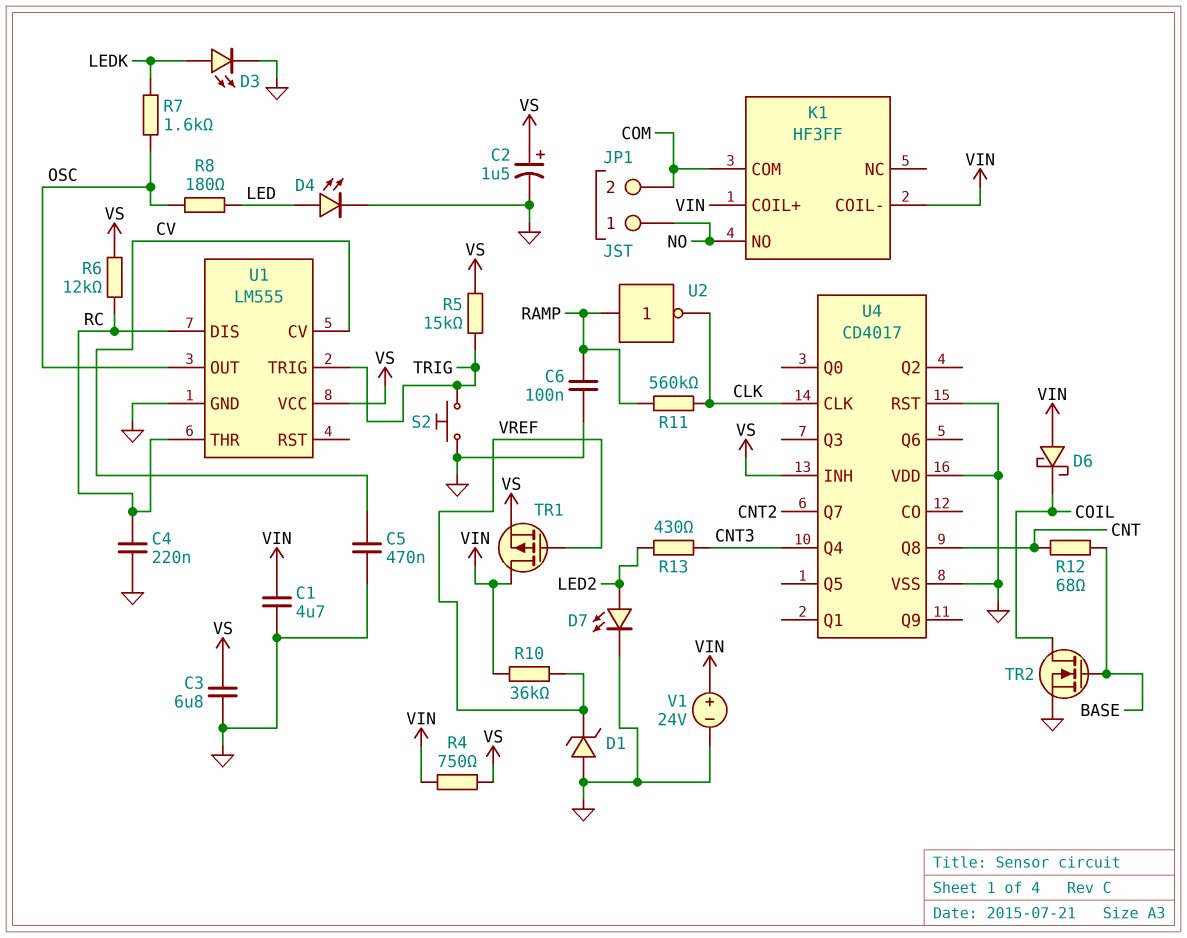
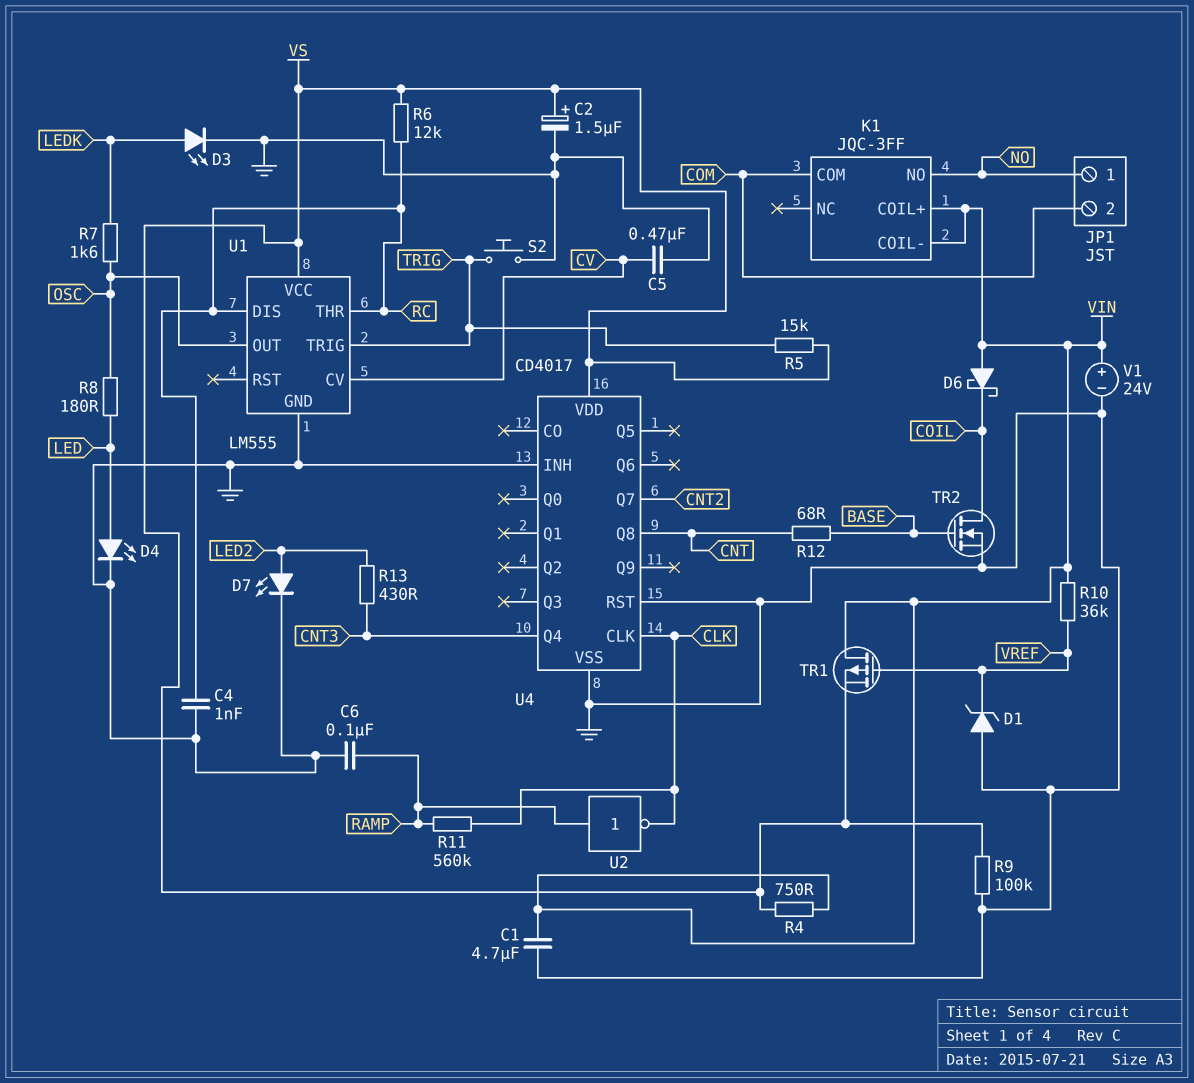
C3: 6.8uF (GND, VS) -> none
C4: 220nF (GND, RC) -> 1nF (GND, RC)
K1: HF3FF -> JQC-3FF
R9: none -> 100k (GND, VS)
U4 pin INH: VS -> GND
U4 pin VDD: GND -> VS

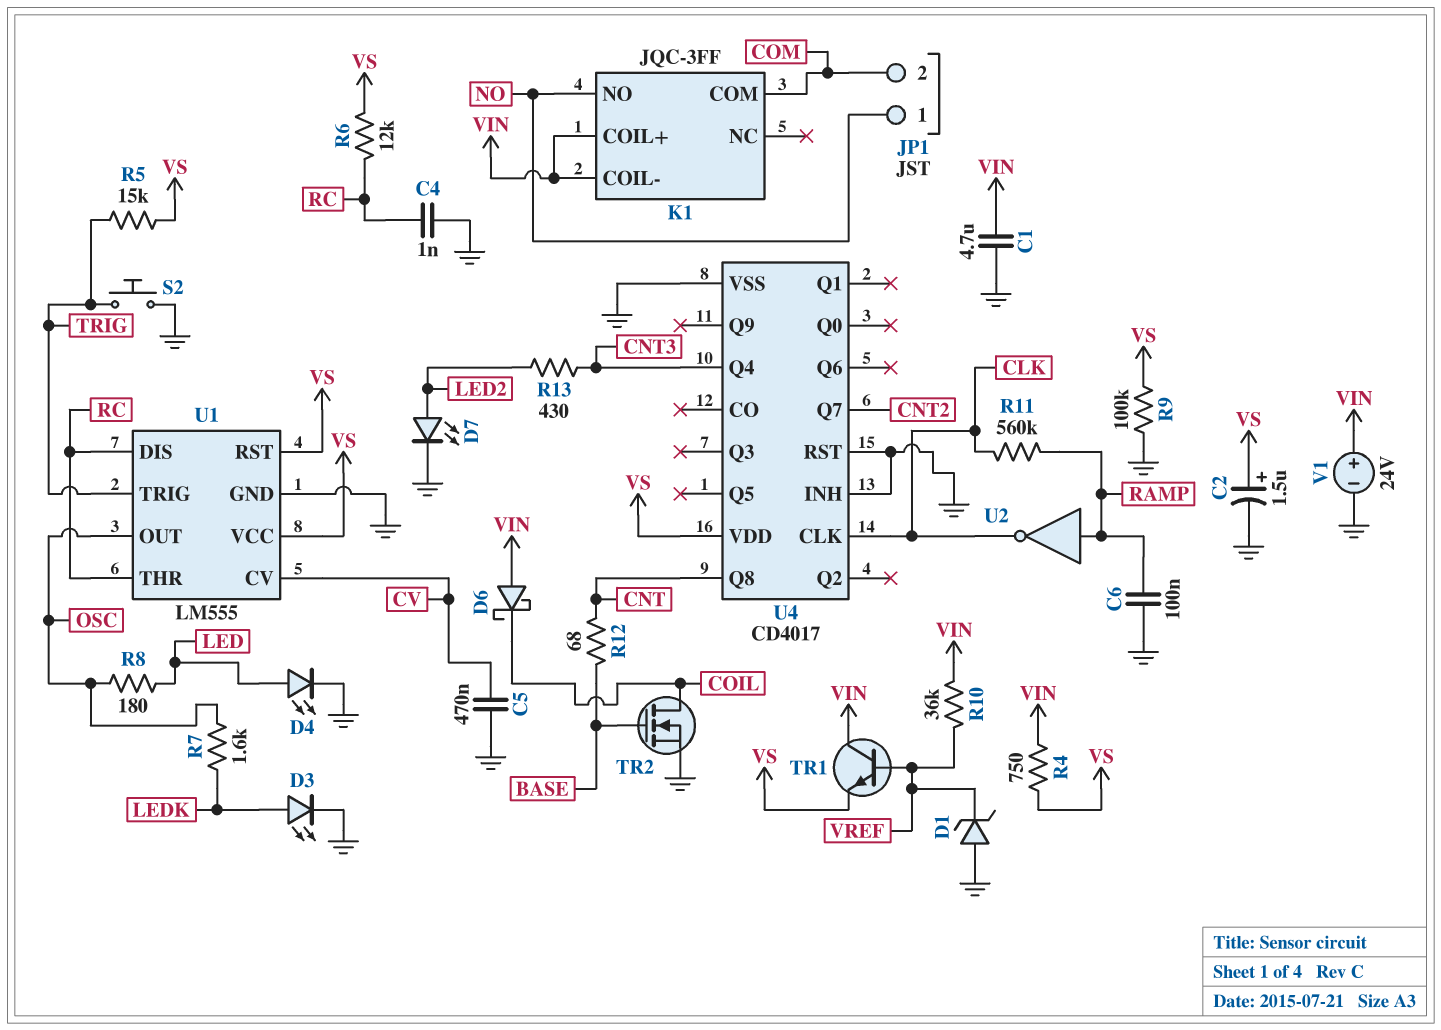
TR1: PMOS (G VREF, D VIN, S VS) -> NPN (B VREF, C VIN, E VS)
U1 pin RST: none -> VS

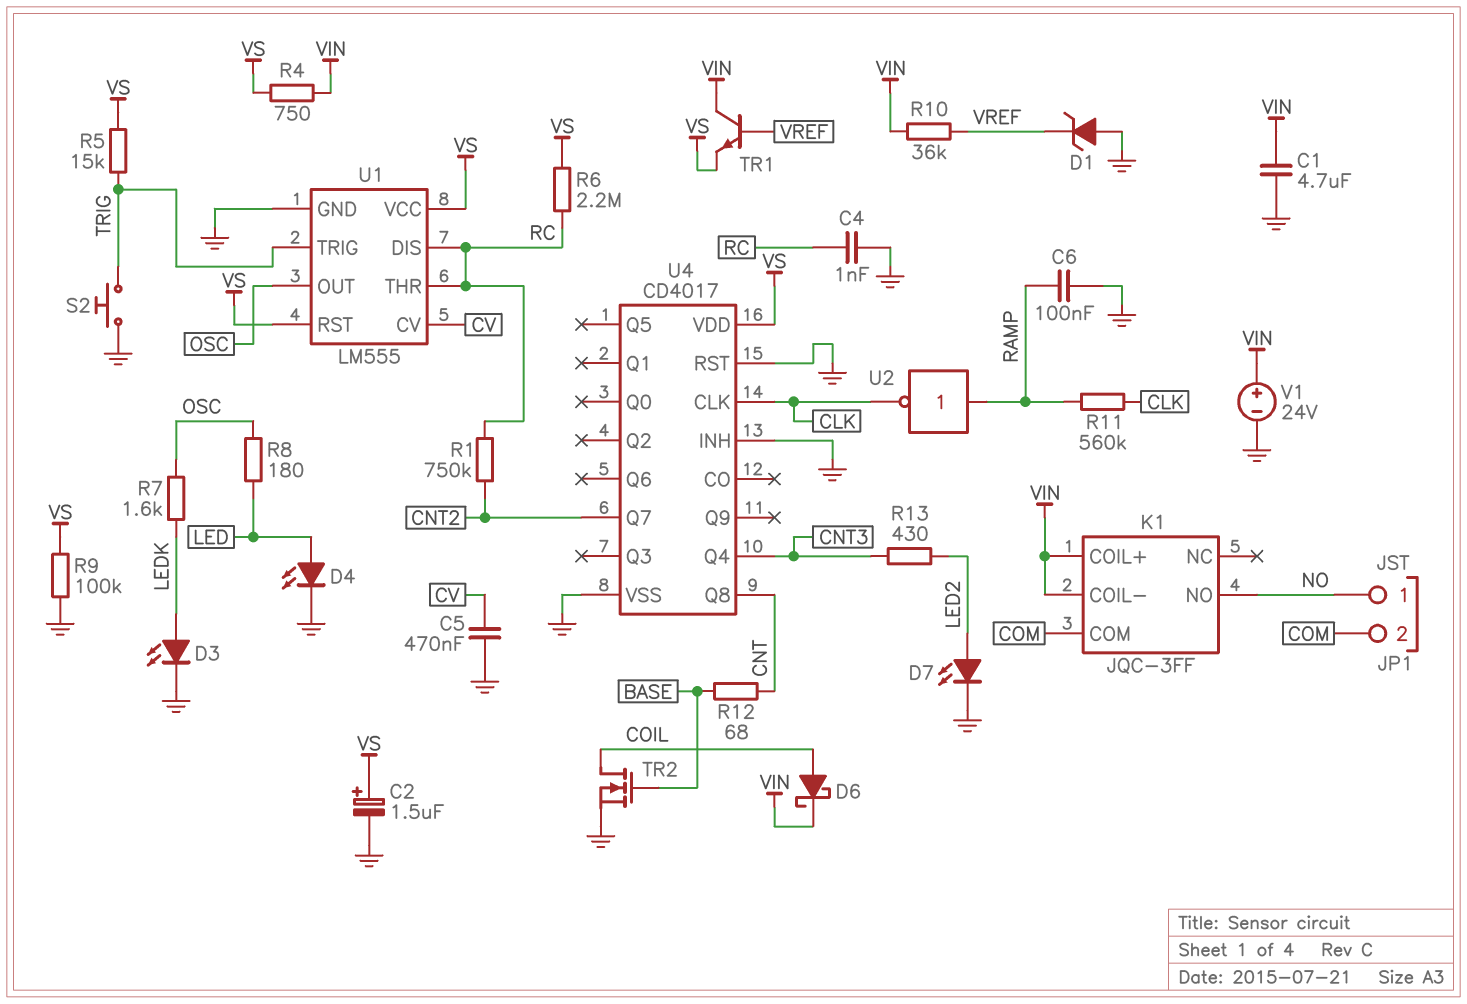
D6: schottky (A VIN, K COIL) -> schottky (A COIL, K VIN)
R1: none -> 750k (CNT2, RC)
R6: 12k (RC, VS) -> 2.2M (RC, VS)

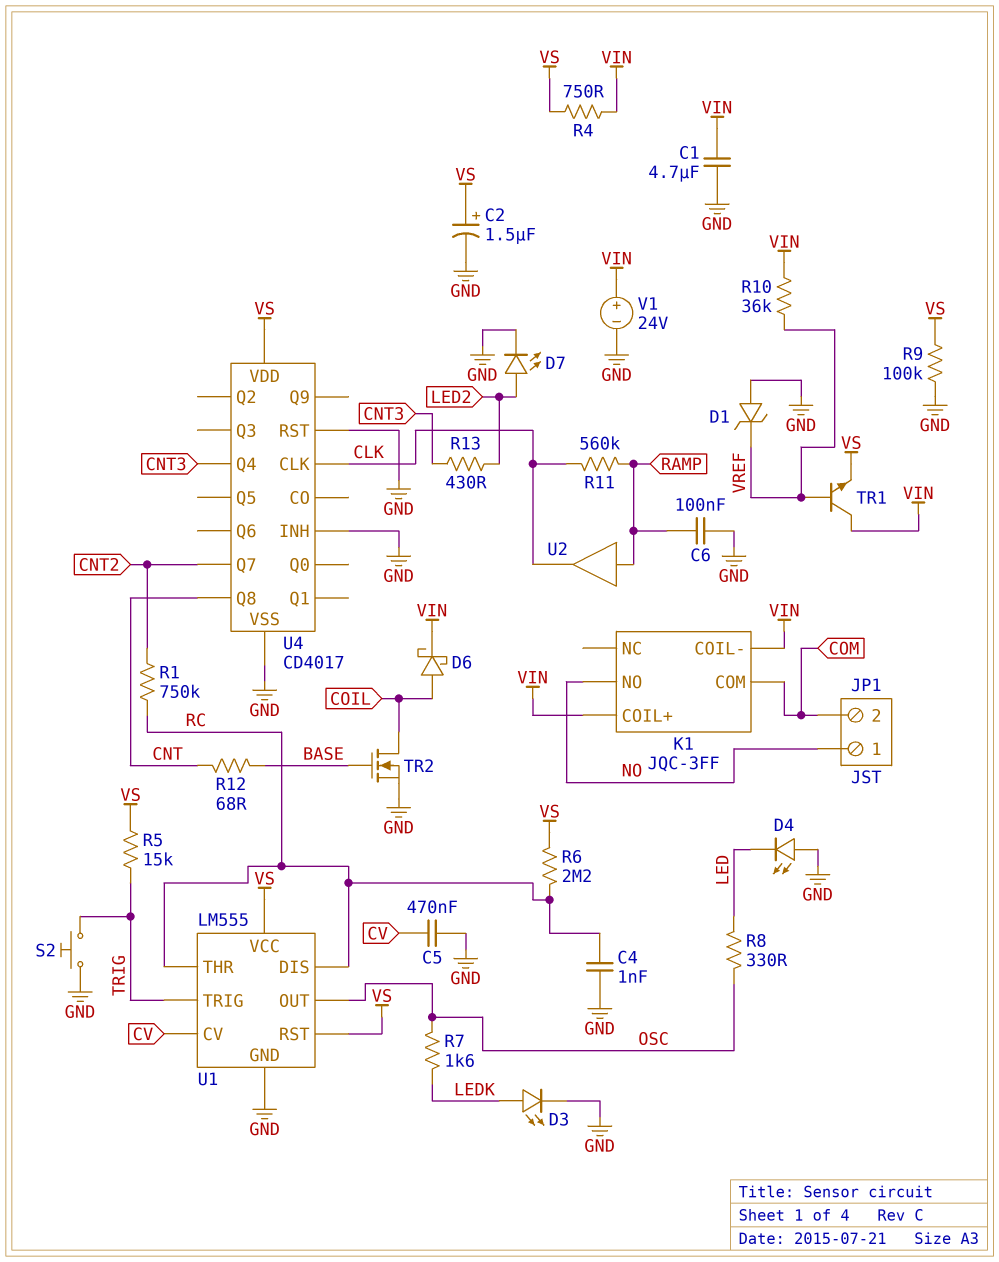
D4: LED (A LED, K GND) -> LED (A GND, K LED)
R8: 180 (LED, OSC) -> 330 (LED, OSC)
U2: NOT (in RAMP, out CLK) -> buffer (in RAMP, out CLK)

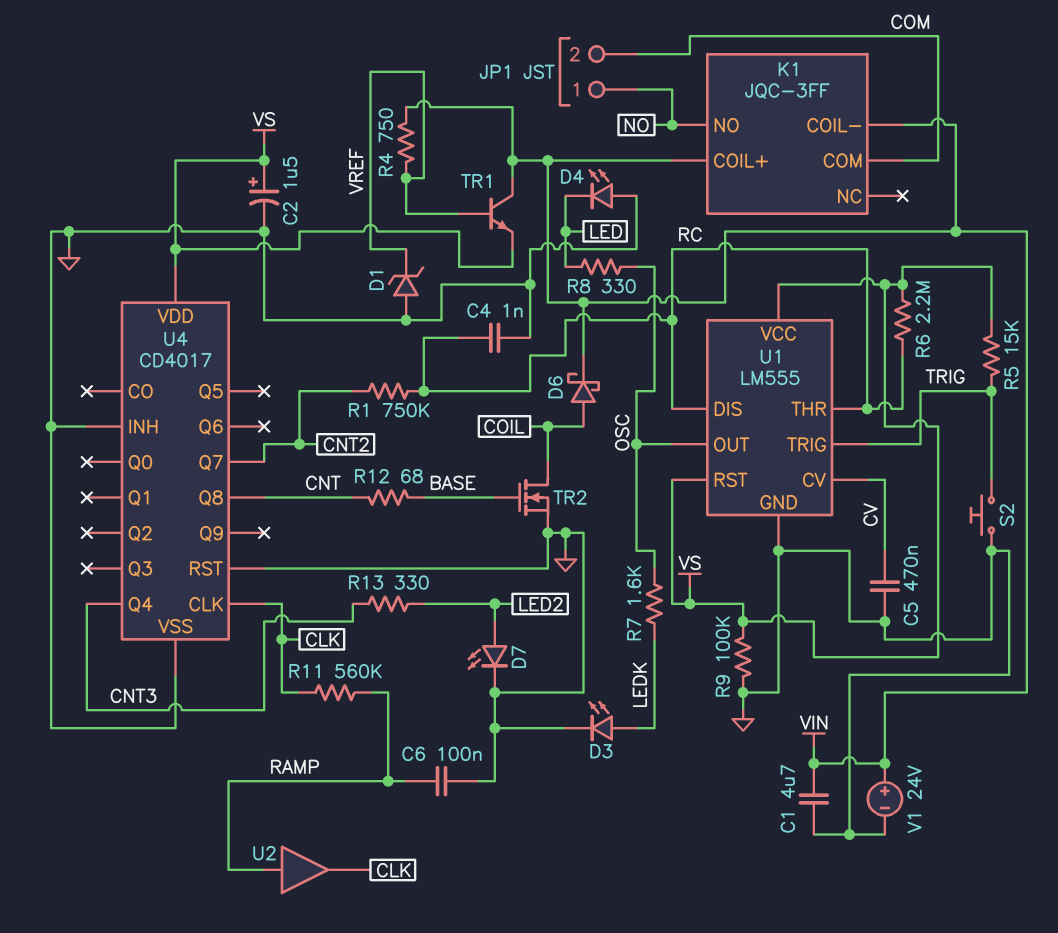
R4: 750 (VIN, VS) -> 750 (VIN, VREF)
R10: 36k (VIN, VREF) -> none
R13: 430 (CNT3, LED2) -> 330 (CNT3, LED2)

